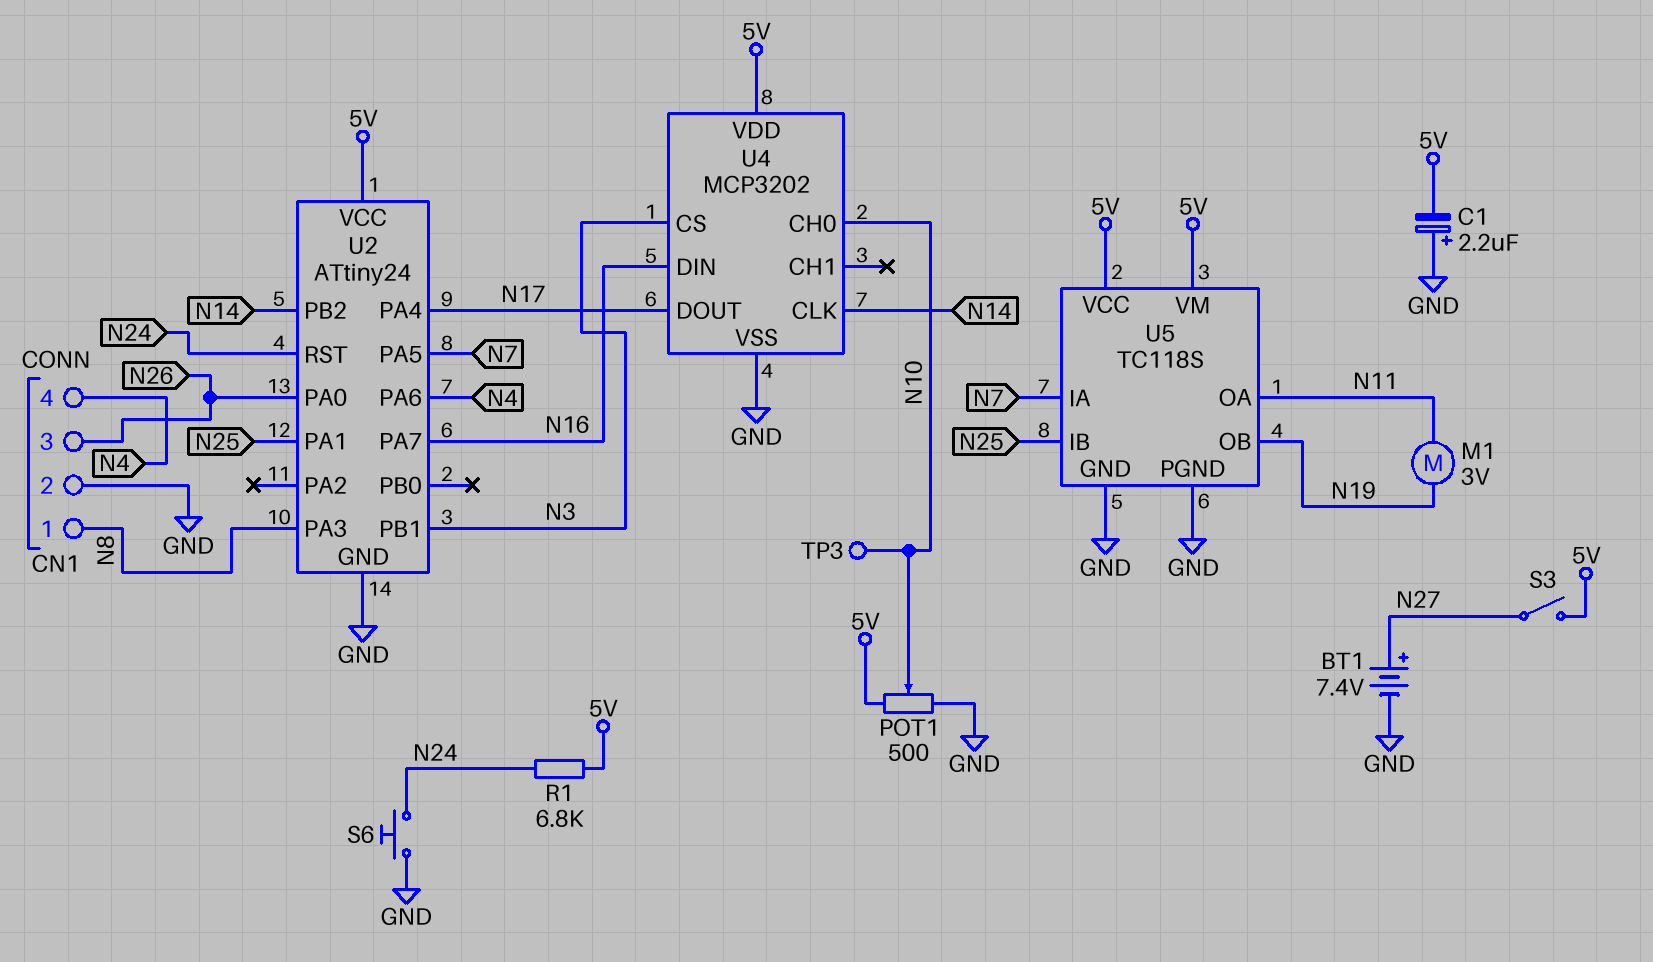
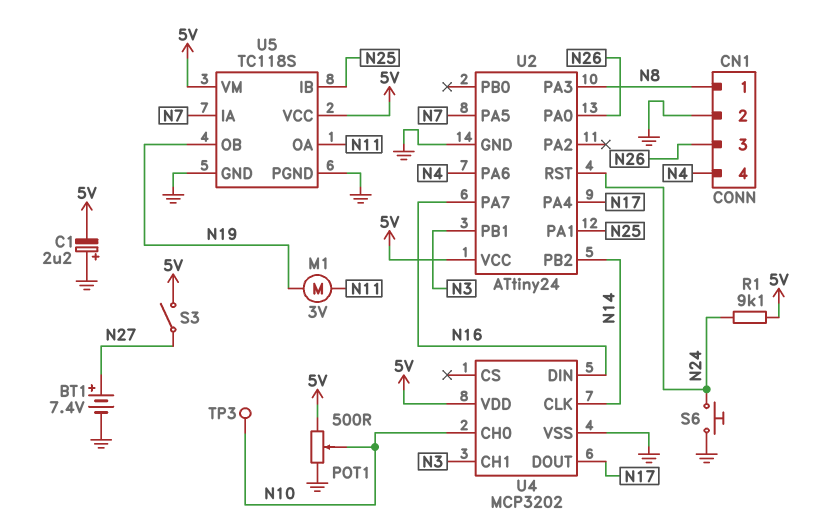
R1: 6.8k (5V, N24) -> 9.1k (5V, N24)
U4 pin CH1: none -> N3
U4 pin CS: N3 -> none

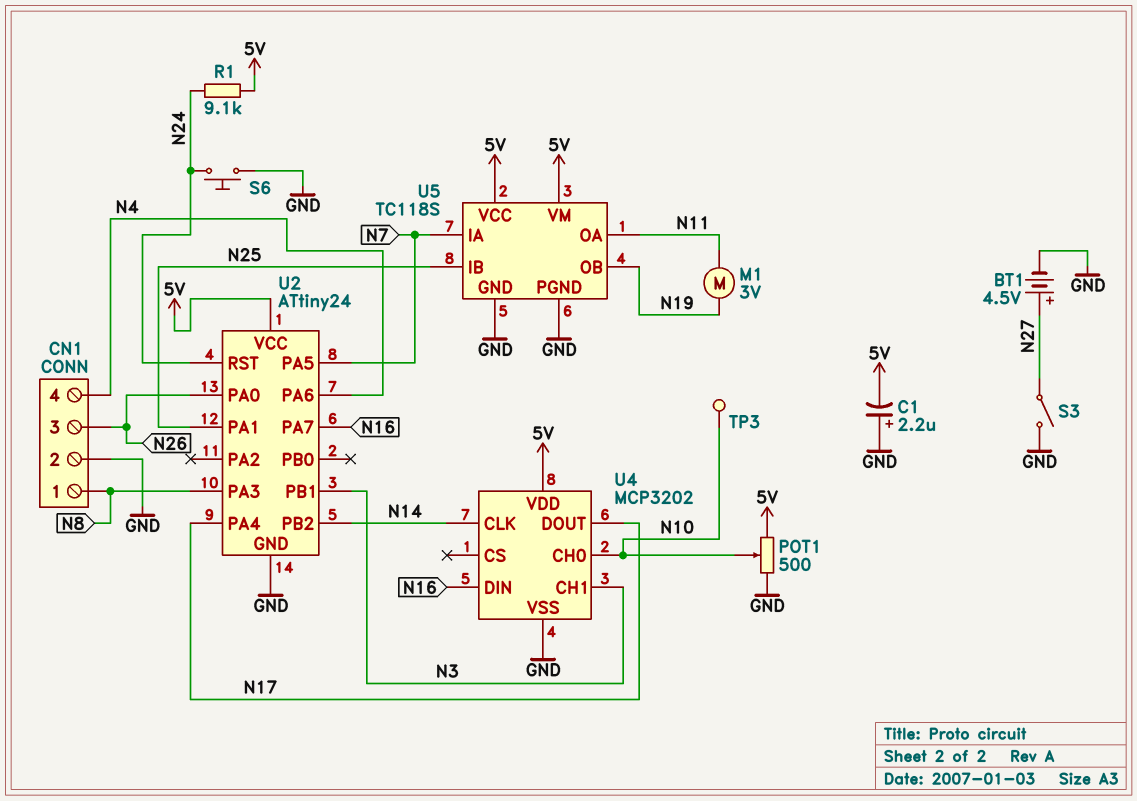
BT1: 7.4V (plus N27, minus GND) -> 4.5V (plus N27, minus GND)
S3: switch (5V, N27) -> switch (GND, N27)

